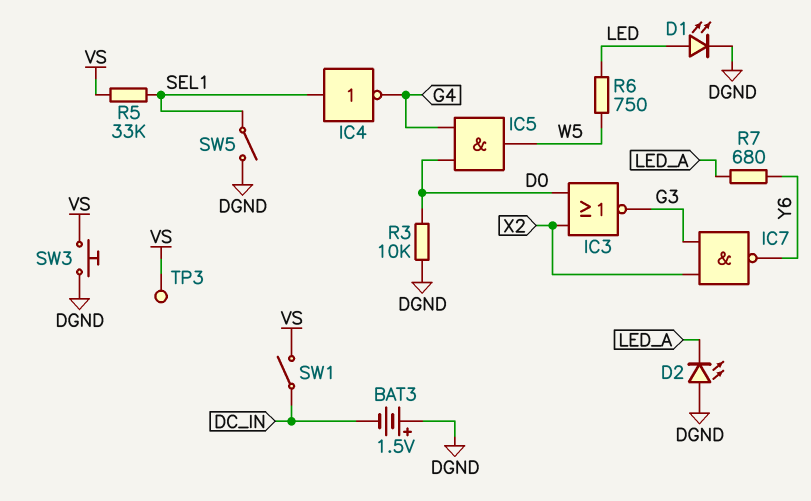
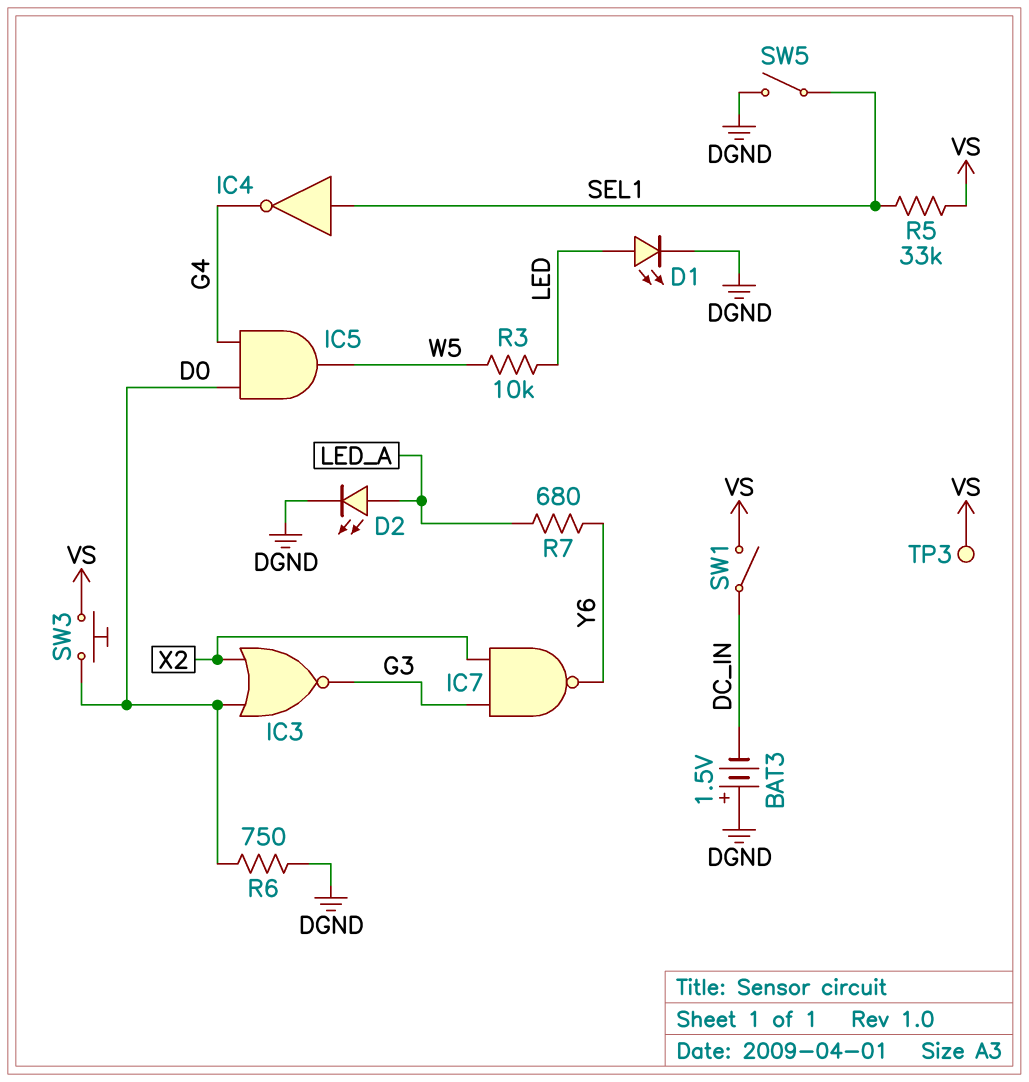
D2: LED (A DGND, K LED_A) -> LED (A LED_A, K DGND)
R3: 10k (D0, DGND) -> 10k (LED, W5)
R6: 750 (LED, W5) -> 750 (D0, DGND)
SW3: button (DGND, VS) -> button (D0, VS)

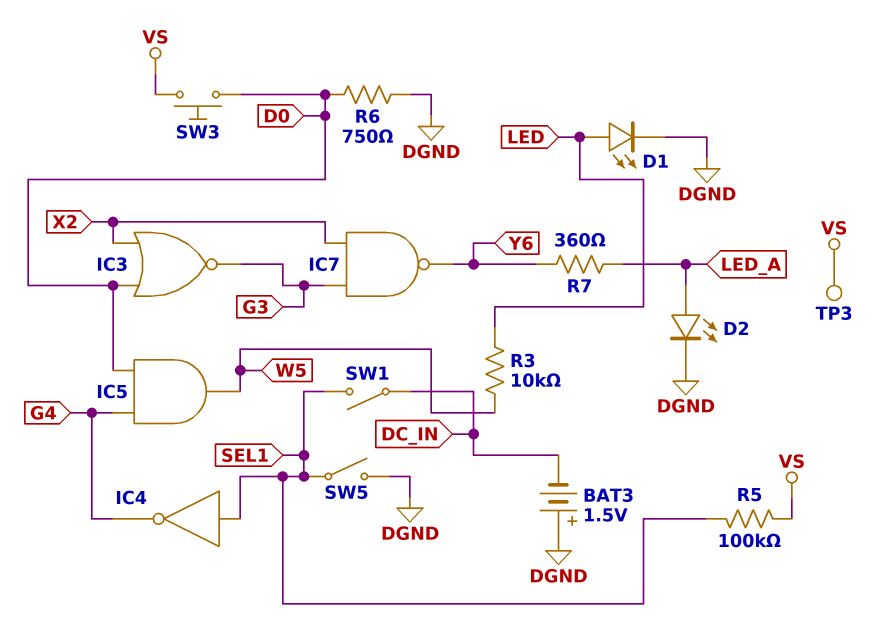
R5: 33k (SEL1, VS) -> 100k (SEL1, VS)
R7: 680 (LED_A, Y6) -> 360 (LED_A, Y6)
SW1: switch (DC_IN, VS) -> switch (DC_IN, SEL1)

